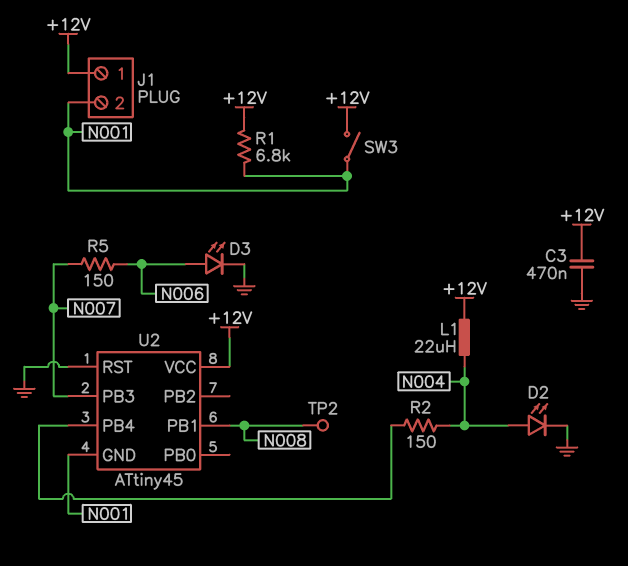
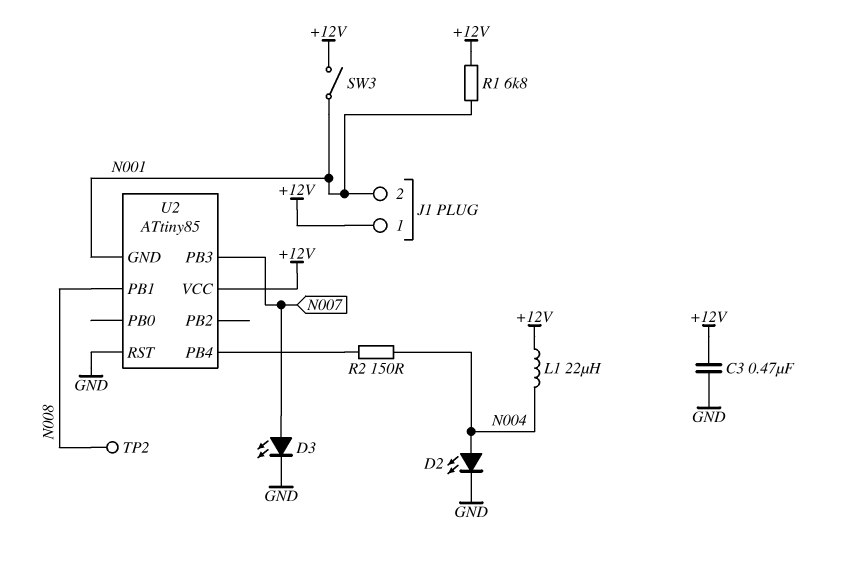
D3: LED (A N006, K GND) -> LED (A N007, K GND)
R5: 150 (N006, N007) -> none
U2: ATtiny45 -> ATtiny85

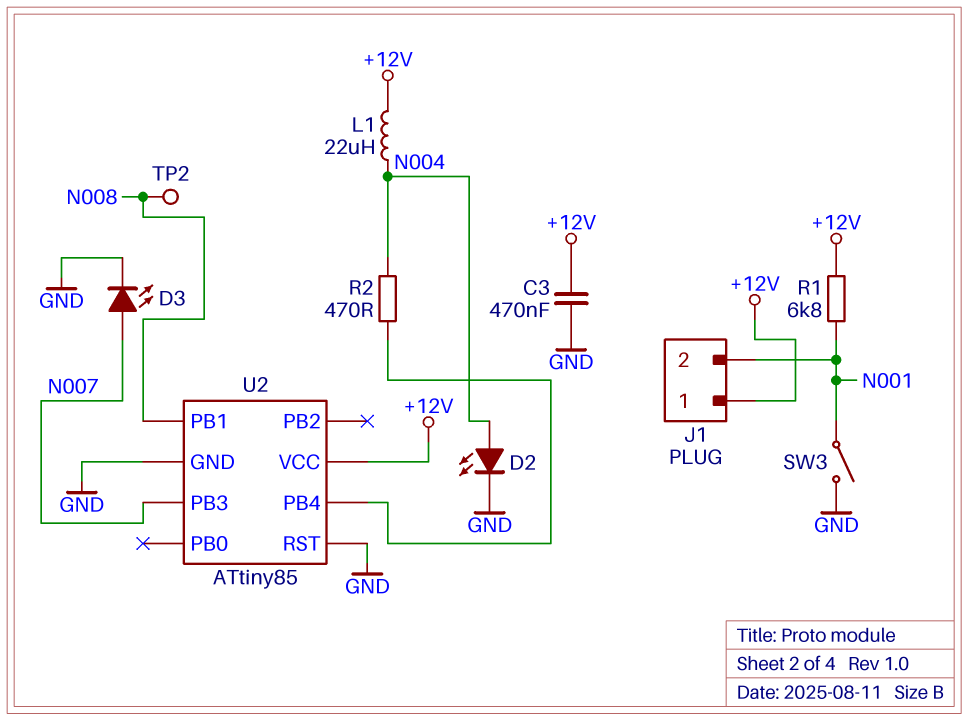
R2: 150 (N004, U2/PB4) -> 470 (N004, U2/PB4)
SW3: switch (+12V, N001) -> switch (GND, N001)
U2 pin GND: N001 -> GND

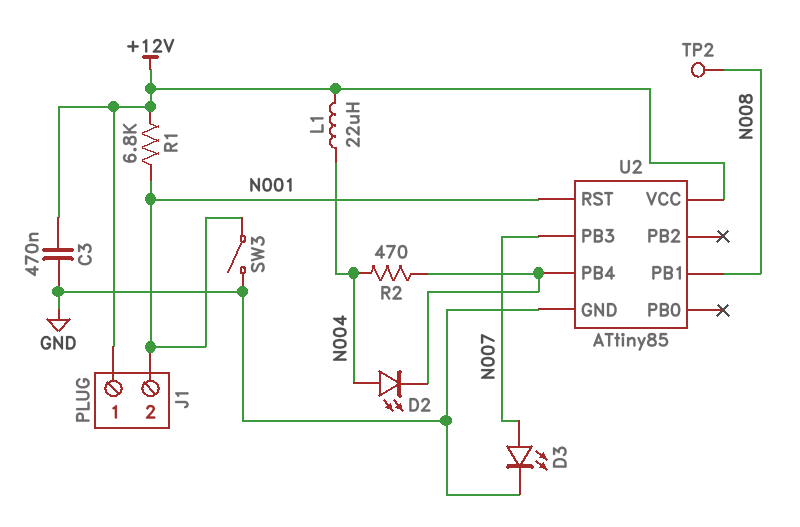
D2: LED (A N004, K GND) -> LED (A N004, K U2/PB4)
U2 pin RST: GND -> N001

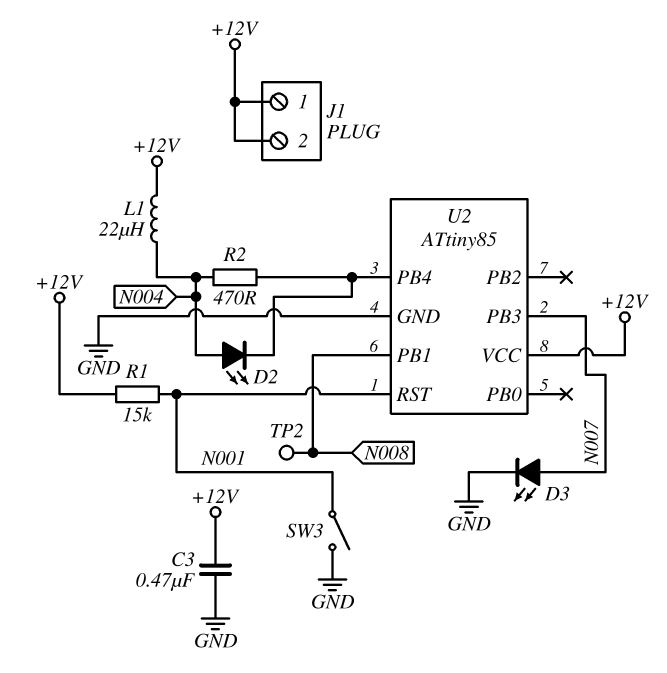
J1 pin 2: N001 -> +12V
R1: 6.8k (+12V, N001) -> 15k (+12V, N001)

